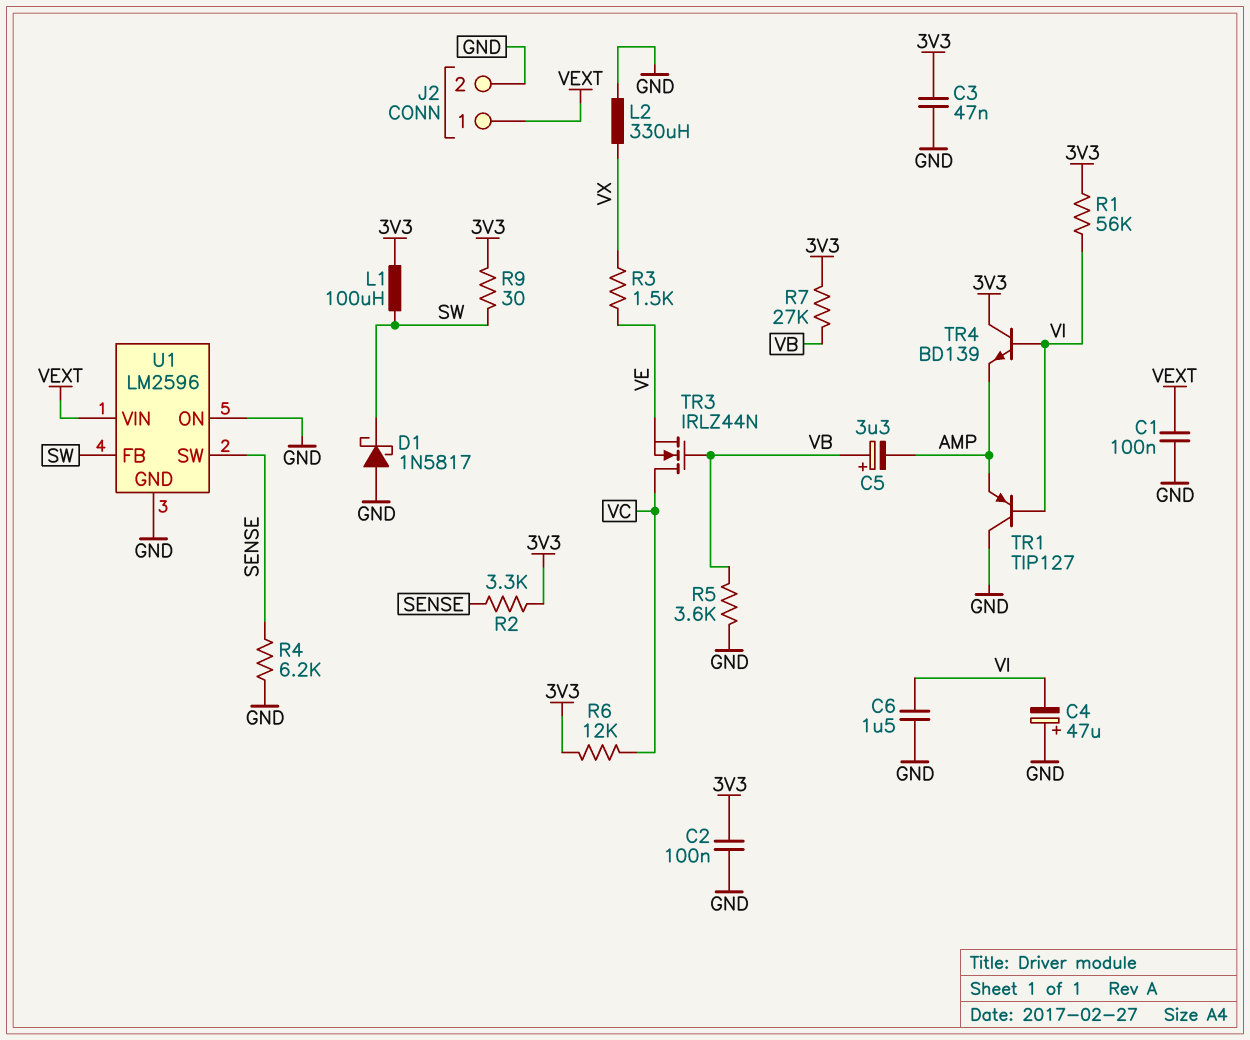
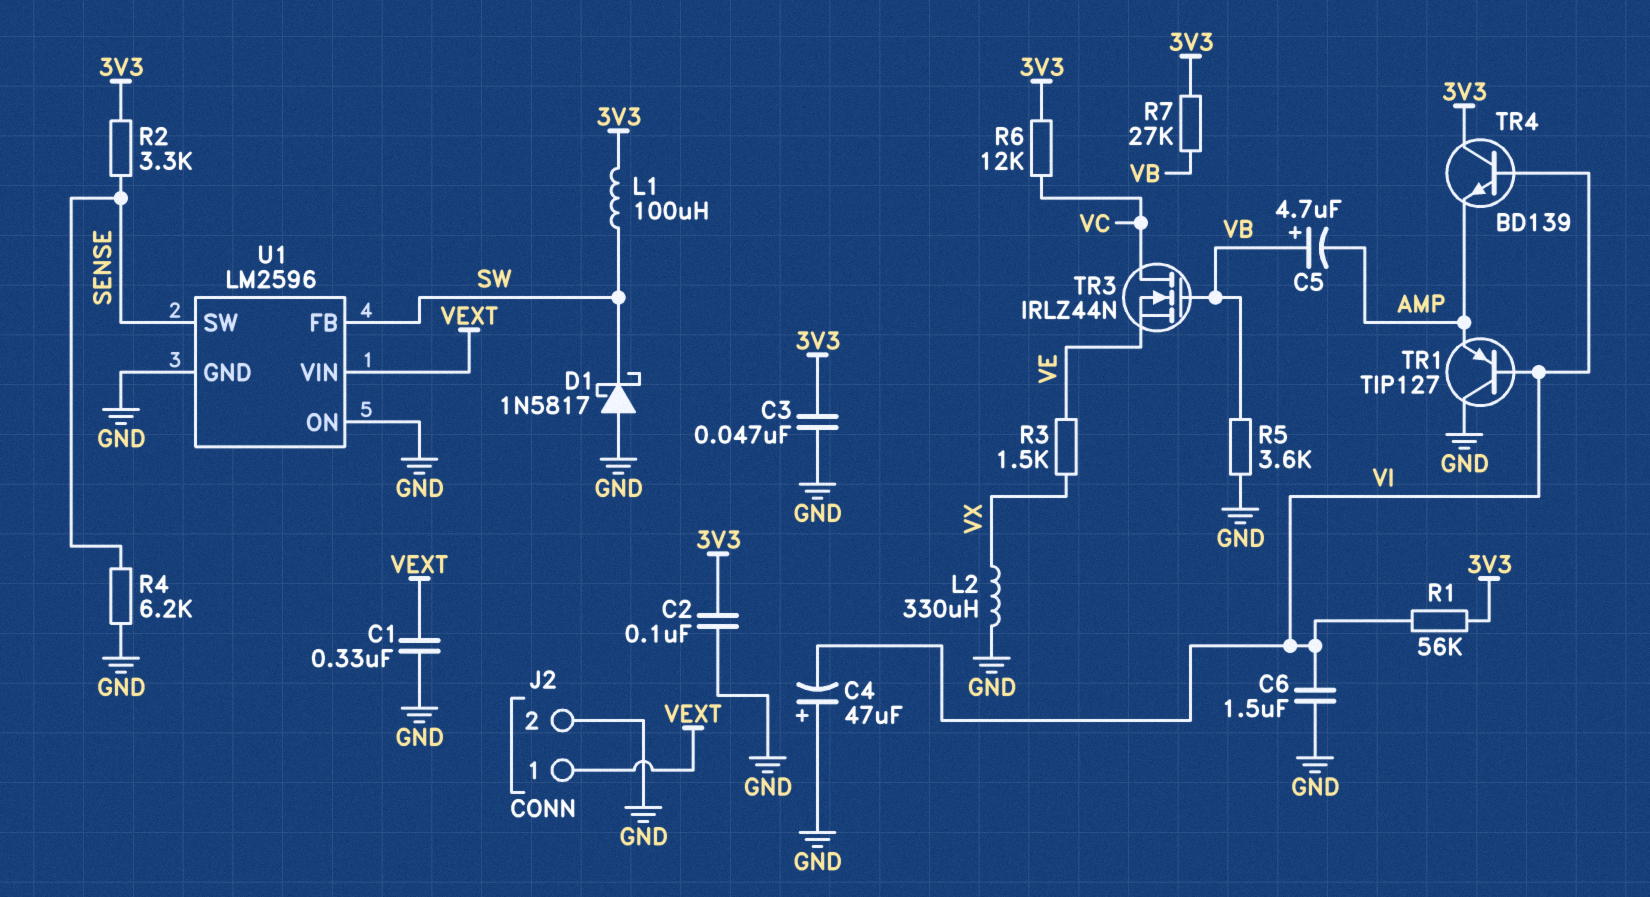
C1: 100nF (GND, VEXT) -> 330nF (GND, VEXT)
C5: 3.3uF (plus VB, minus AMP) -> 4.7uF (plus VB, minus AMP)
R9: 30 (3V3, SW) -> none

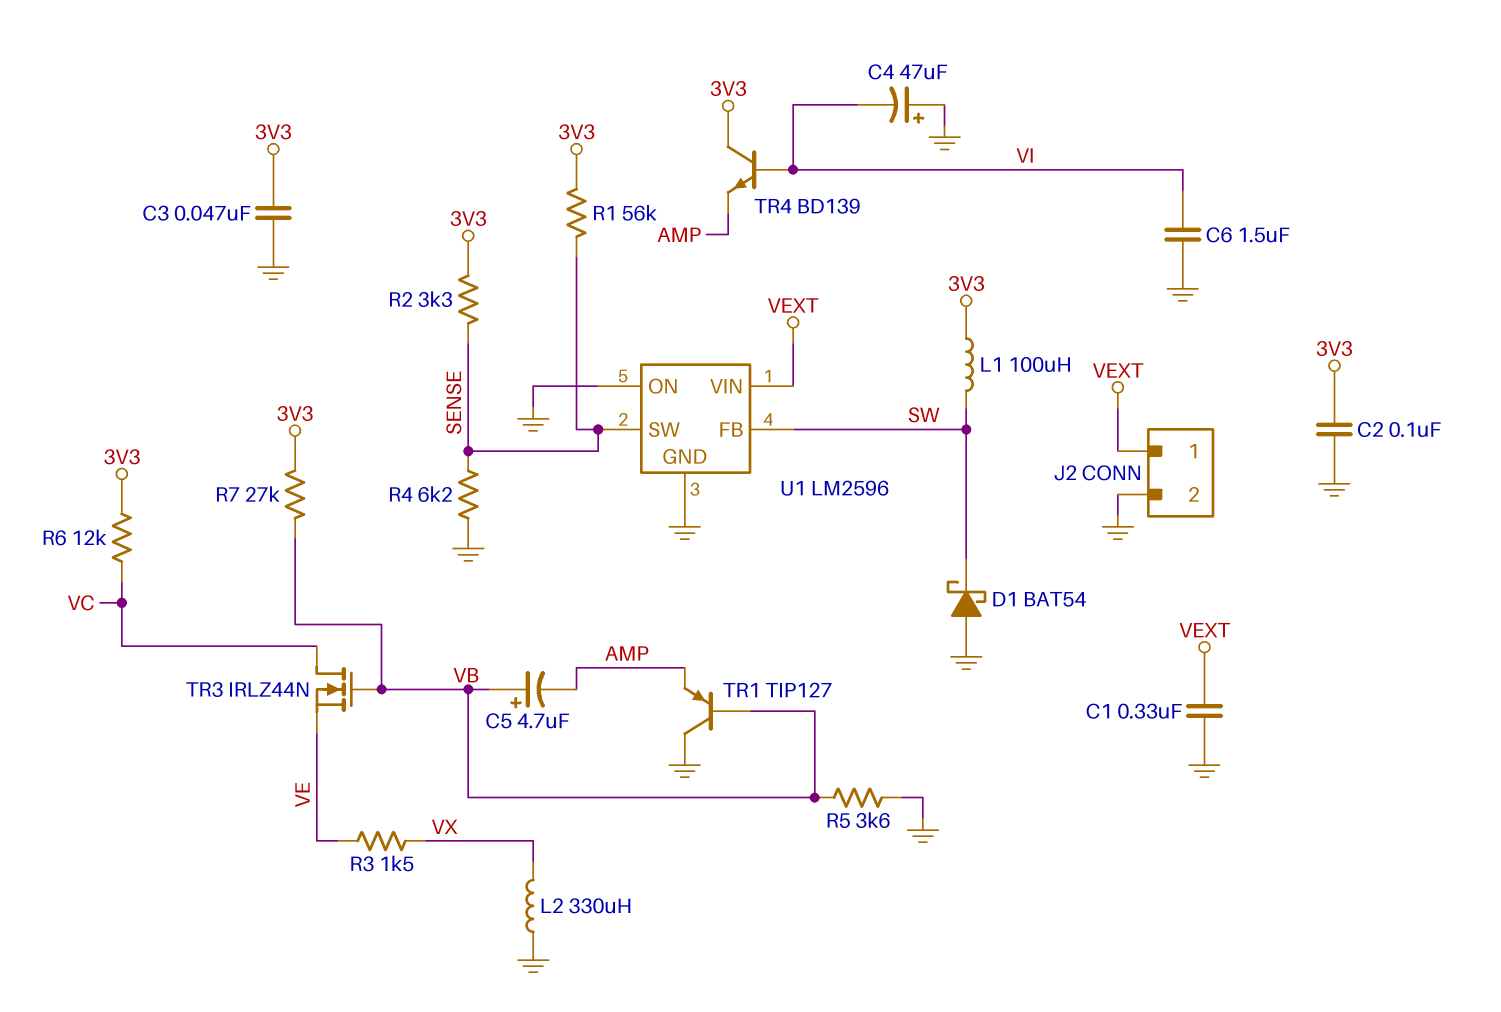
D1: schottky 1N5817 (A GND, K SW) -> schottky BAT54 (A GND, K SW)
R1: 56k (3V3, VI) -> 56k (3V3, SENSE)
TR1: PNP TIP127 (B VI, C GND, E AMP) -> PNP TIP127 (B VB, C GND, E AMP)

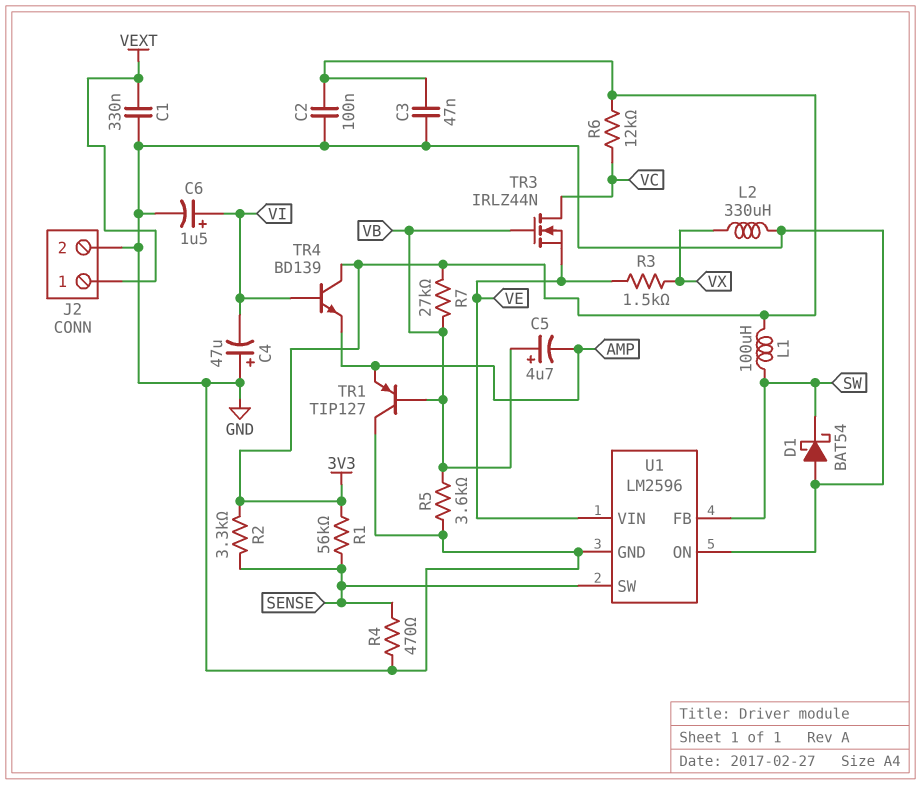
C6: 1.5uF (GND, VI) -> 1.5uF (plus VI, minus GND)
R4: 6.2k (GND, SENSE) -> 470 (GND, SENSE)
U1 pin VIN: VEXT -> VE

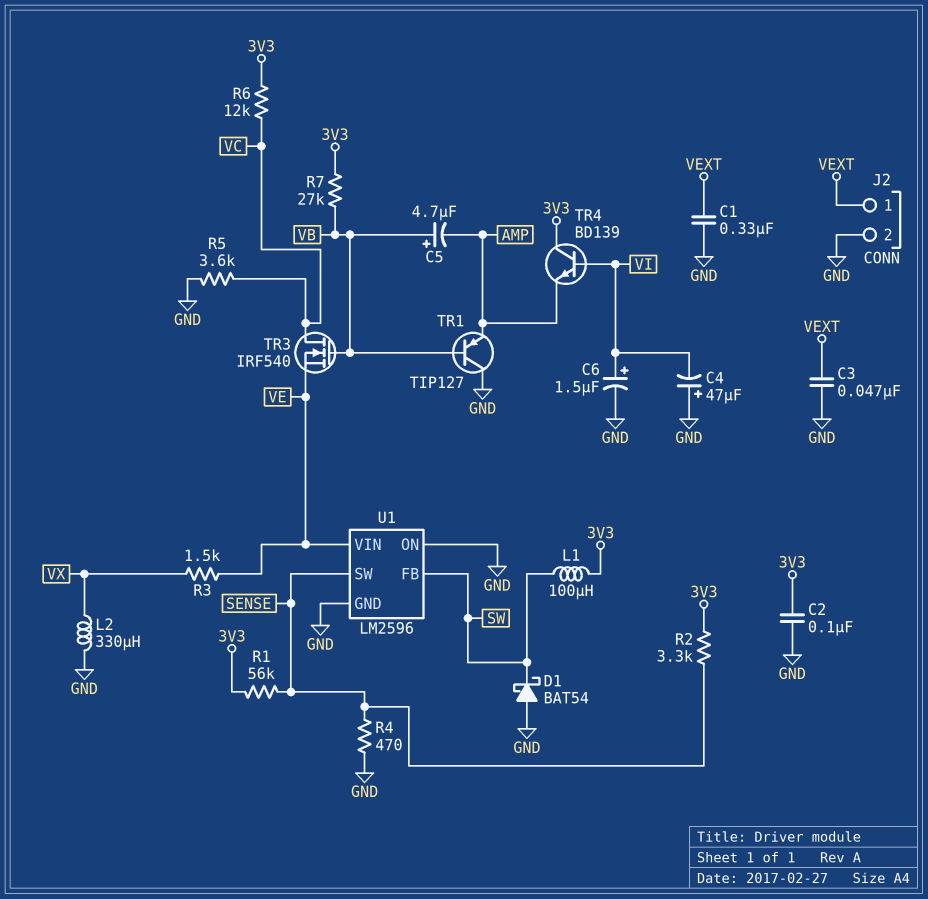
C3: 47nF (3V3, GND) -> 47nF (GND, VEXT)
R5: 3.6k (GND, VB) -> 3.6k (GND, VC)
TR3: NMOS IRLZ44N (G VB, D VC, S VE) -> NMOS IRF540 (G VB, D VC, S VE)

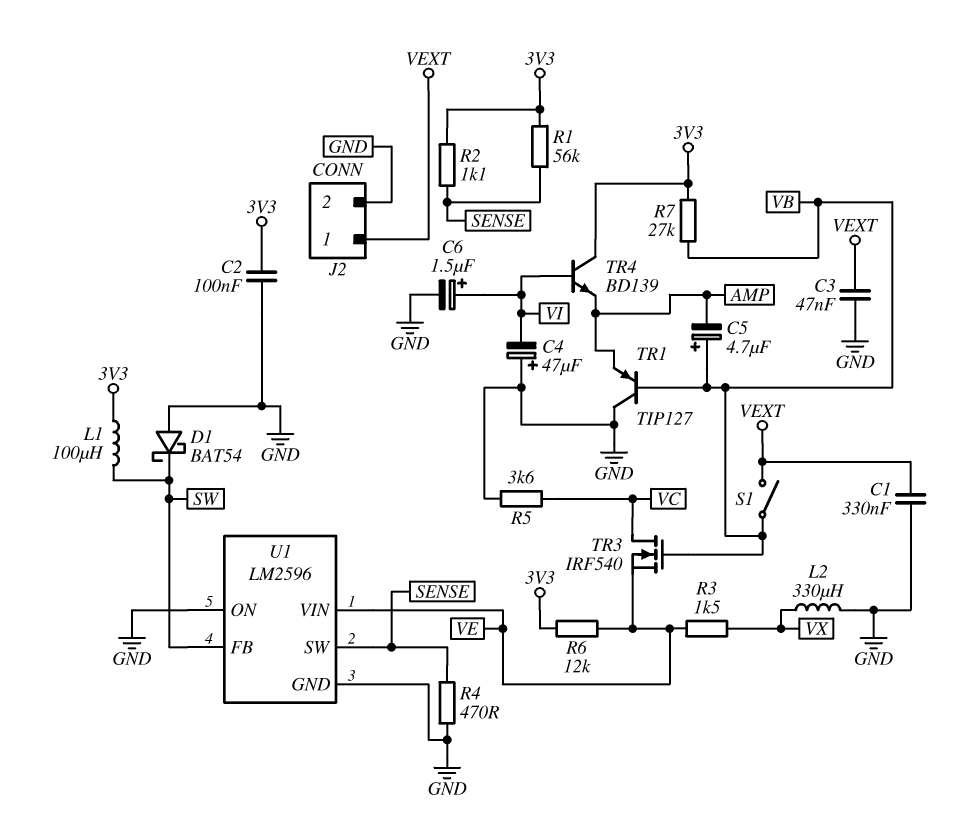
R2: 3.3k (3V3, SENSE) -> 1.1k (3V3, SENSE)
R6: 12k (3V3, VC) -> 12k (3V3, VE)
S1: none -> switch (VB, VEXT)

